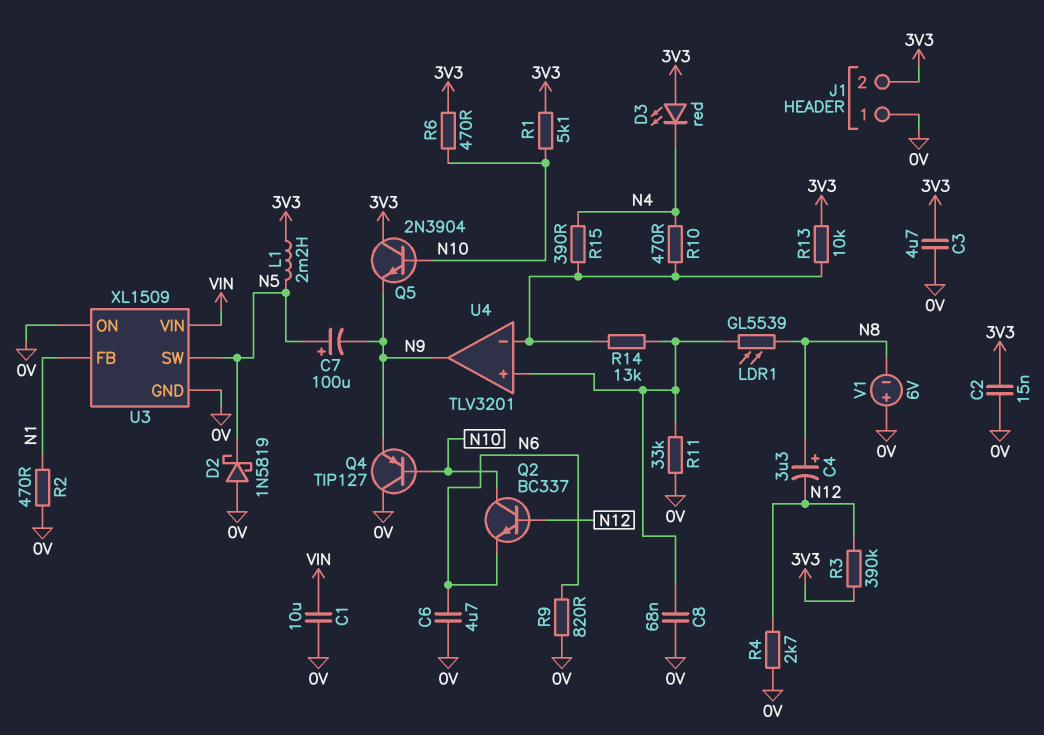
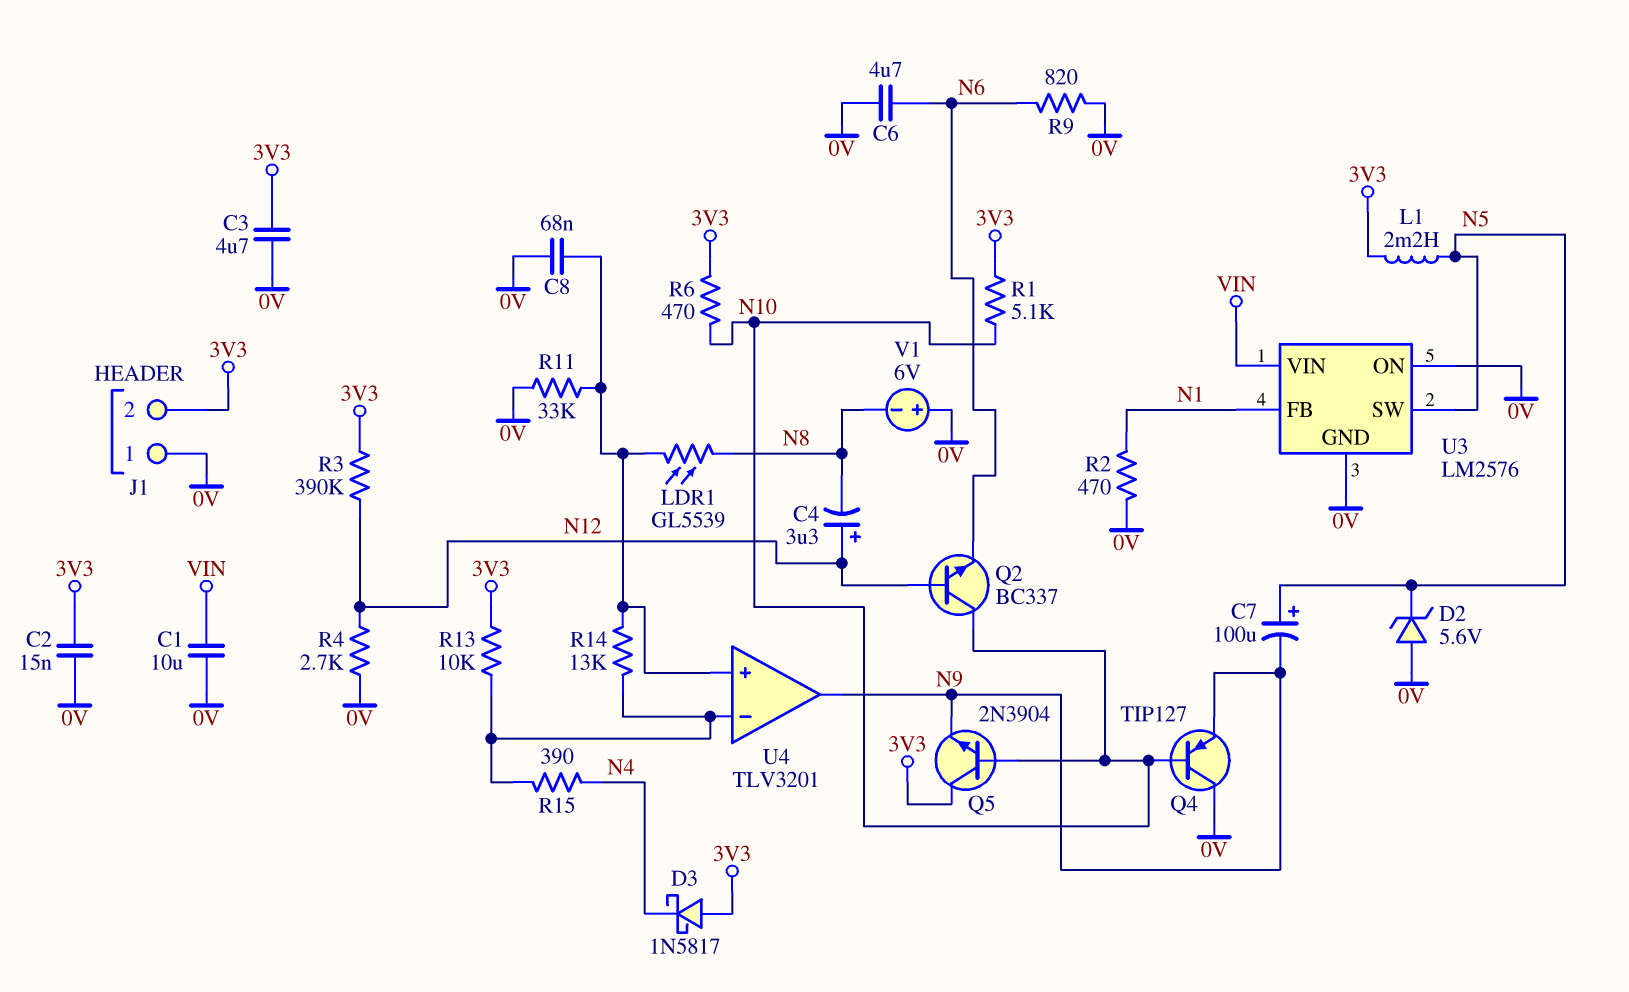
C4: 3.3uF (plus N8, minus N12) -> 3.3uF (plus N12, minus N8)
D2: schottky 1N5819 (A 0V, K N5) -> zener 5.6V (A 0V, K N5)
D3: LED red (A 3V3, K N4) -> schottky 1N5817 (A 3V3, K N4)
R10: 470 (N4, U4/in-) -> none
U3: XL1509 -> LM2576

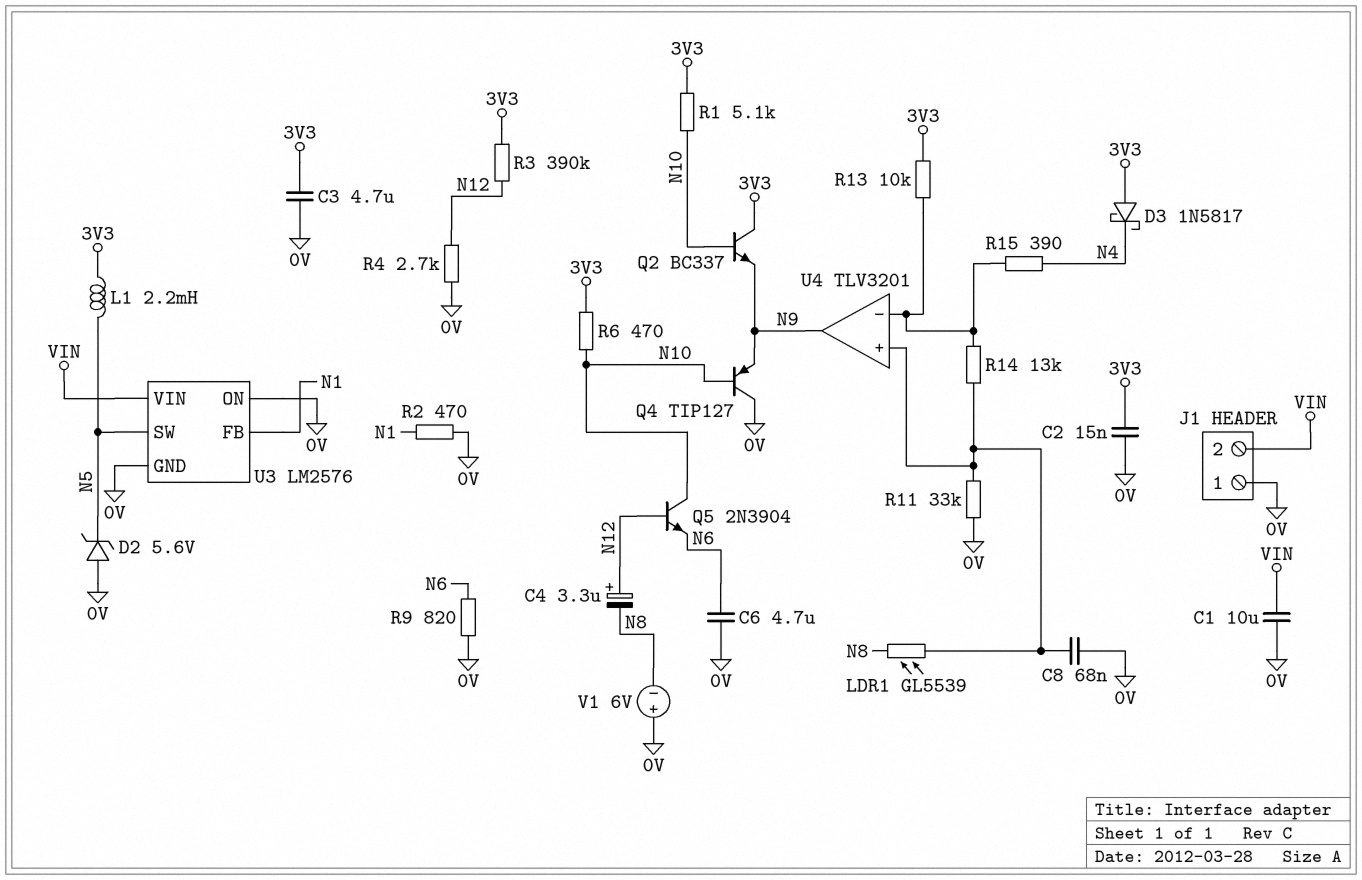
C7: 100uF (plus N5, minus N9) -> none
J1 pin 2: 3V3 -> VIN
Q2: NPN BC337 (B N12, C N10, E N6) -> NPN BC337 (B N10, C 3V3, E N9)
Q5: NPN 2N3904 (B N10, C 3V3, E N9) -> NPN 2N3904 (B N12, C N10, E N6)

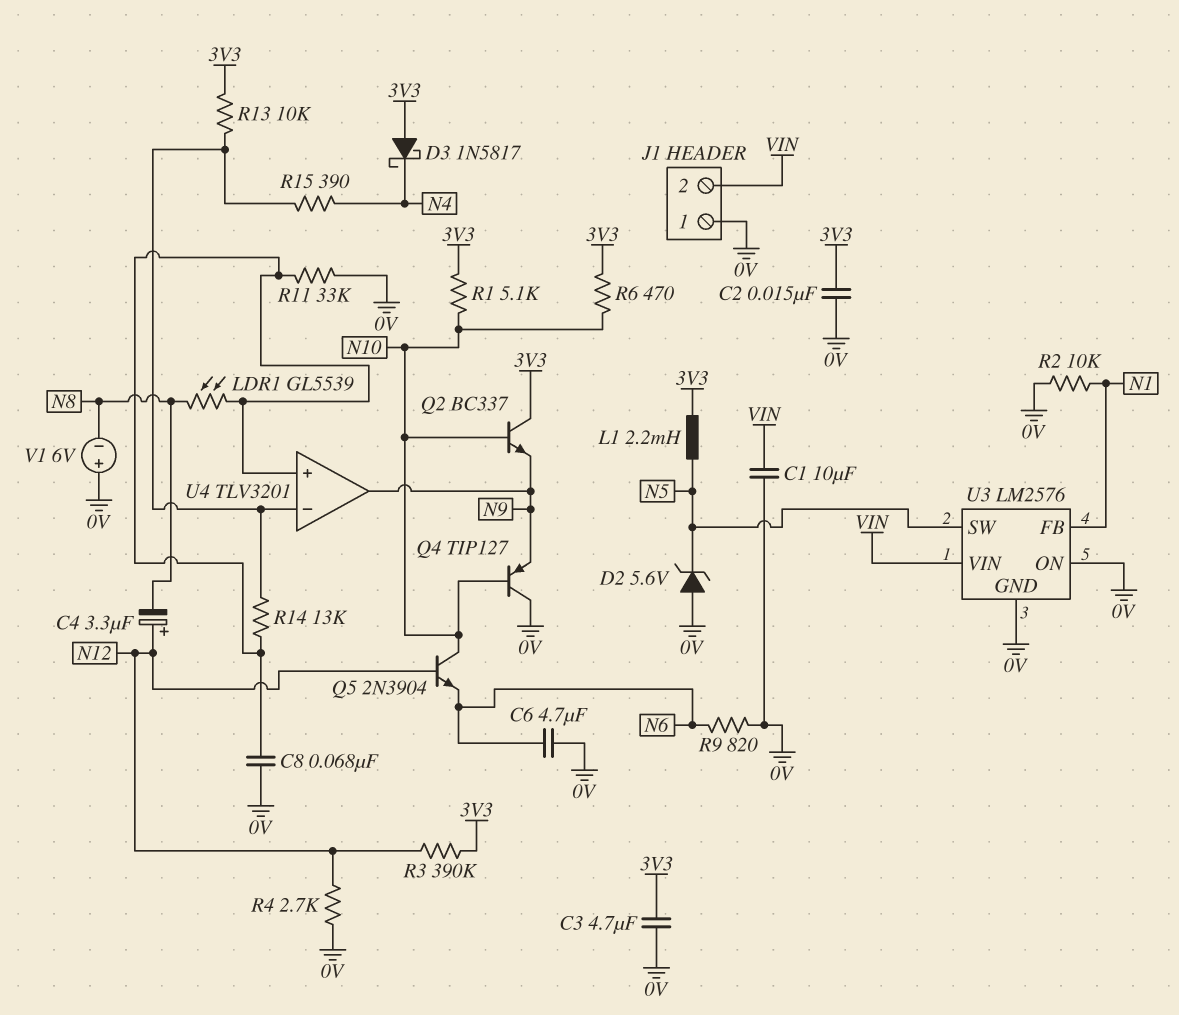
R2: 470 (0V, N1) -> 10k (0V, N1)

